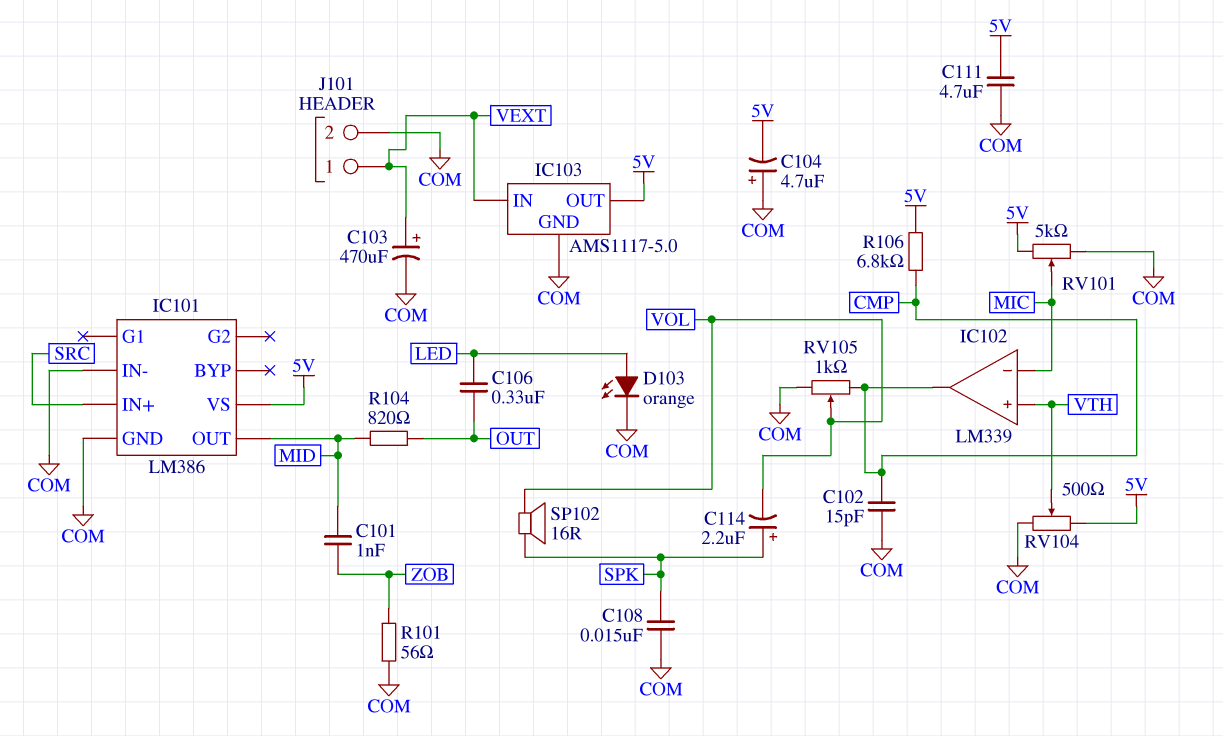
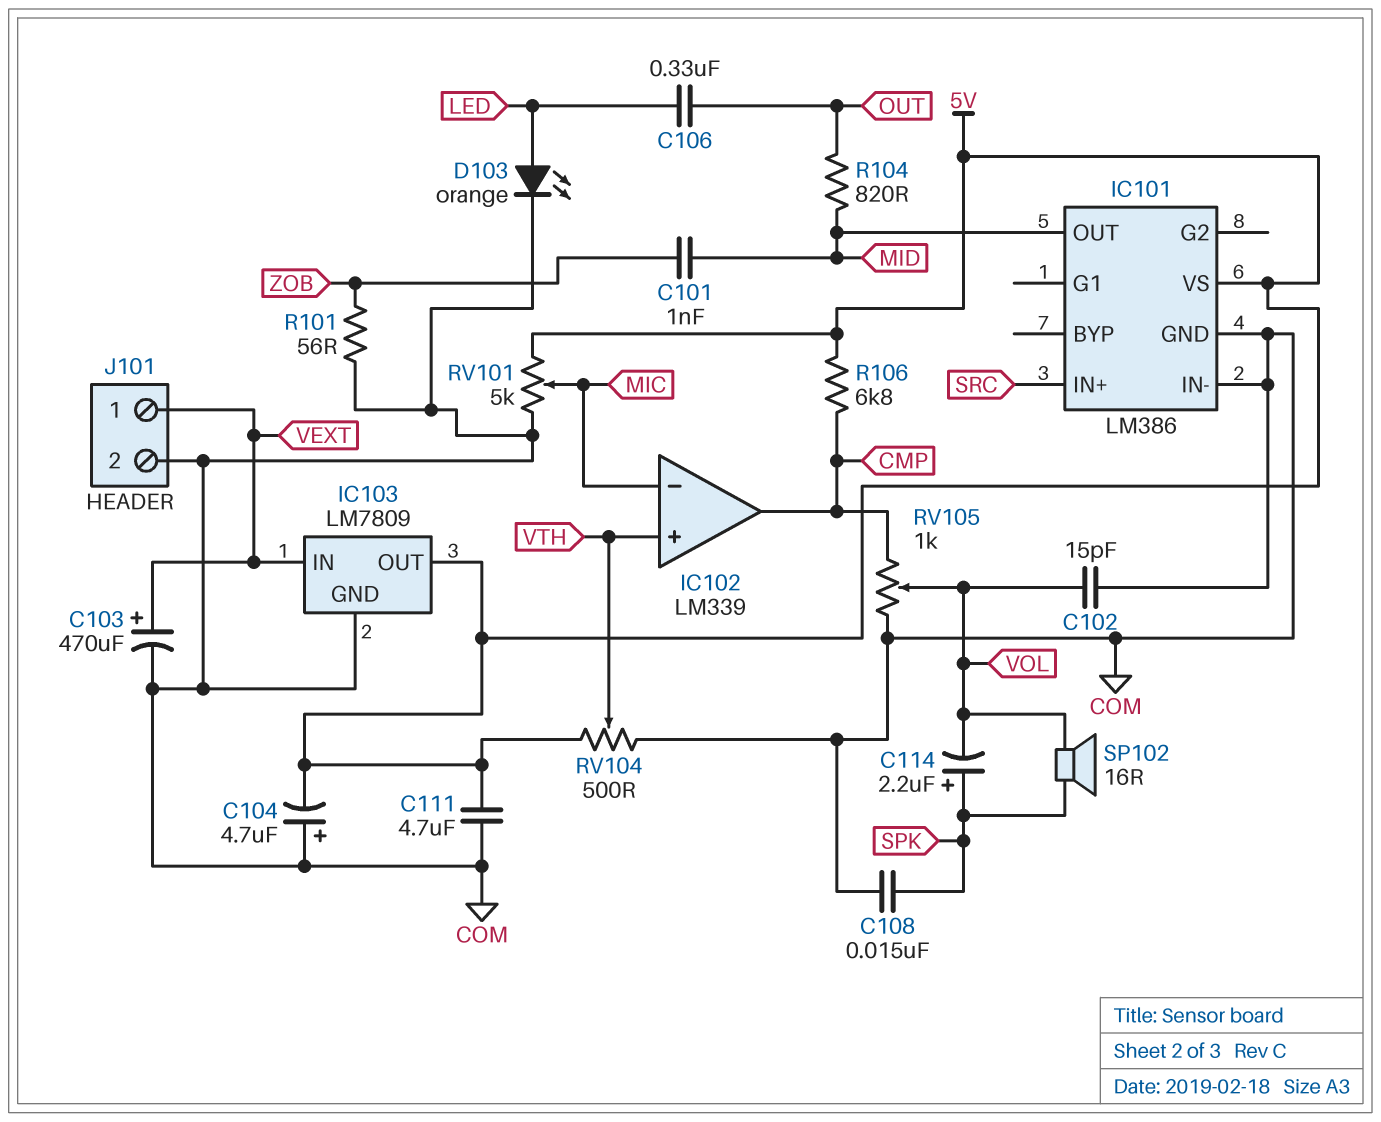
C102: 15pF (CMP, COM) -> 15pF (COM, VOL)
IC103: AMS1117-5.0 -> LM7809

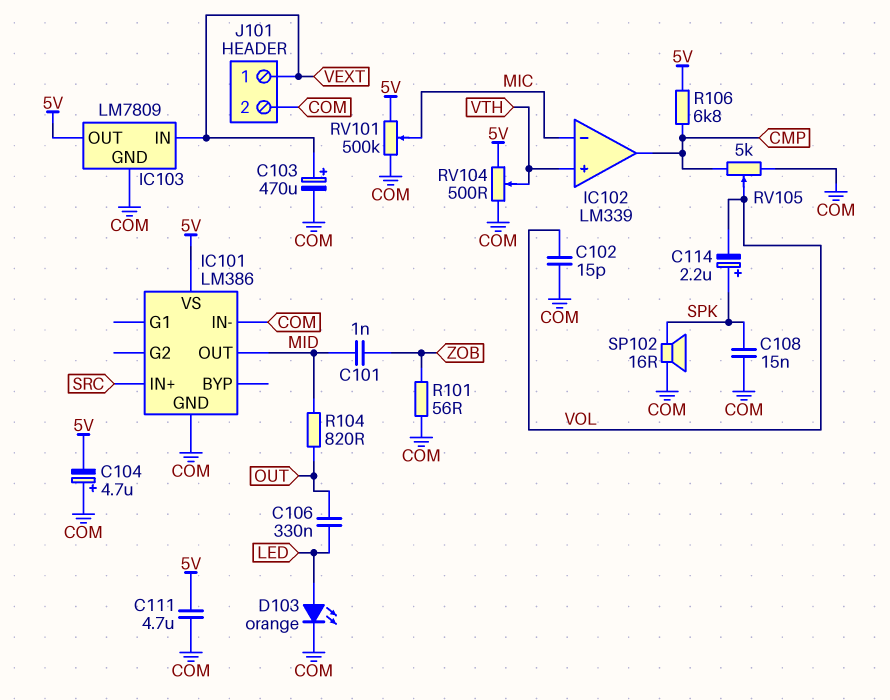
RV101: 5k (5V, COM, wiper MIC) -> 500k (5V, COM, wiper MIC)
RV105: 1k (CMP, COM, wiper VOL) -> 5k (CMP, COM, wiper VOL)
SP102: speaker 16R (SPK, VOL) -> speaker 16R (COM, SPK)

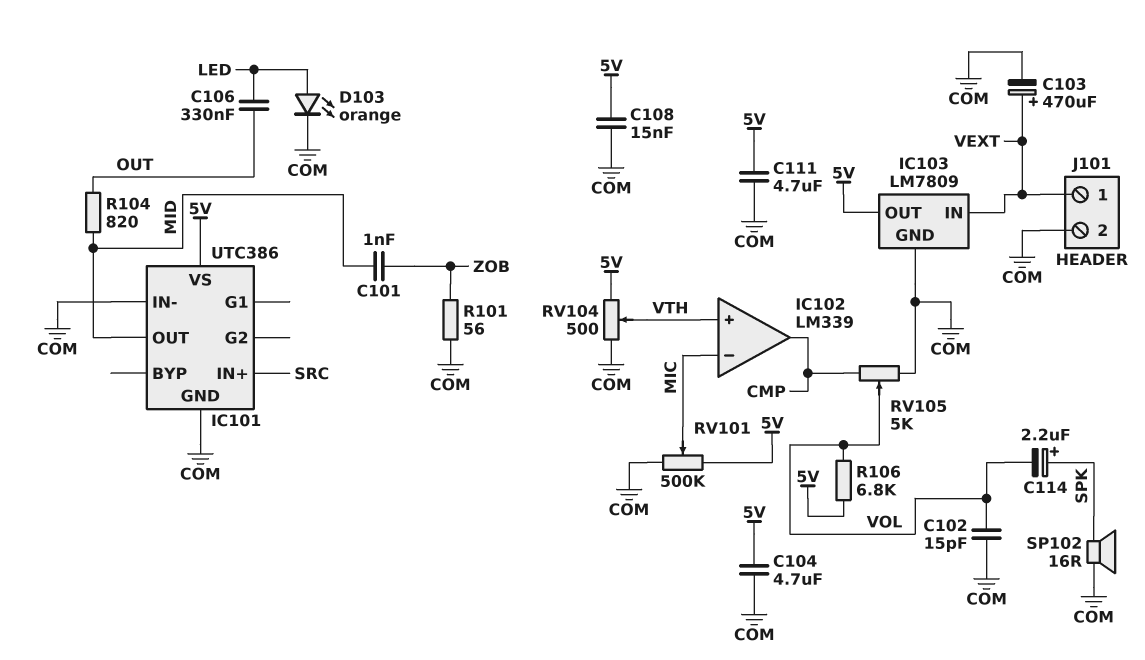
C104: 4.7uF (plus COM, minus 5V) -> 4.7uF (5V, COM)
C108: 15nF (COM, SPK) -> 15nF (5V, COM)
IC101: LM386 -> UTC386
R106: 6.8k (5V, CMP) -> 6.8k (5V, VOL)

